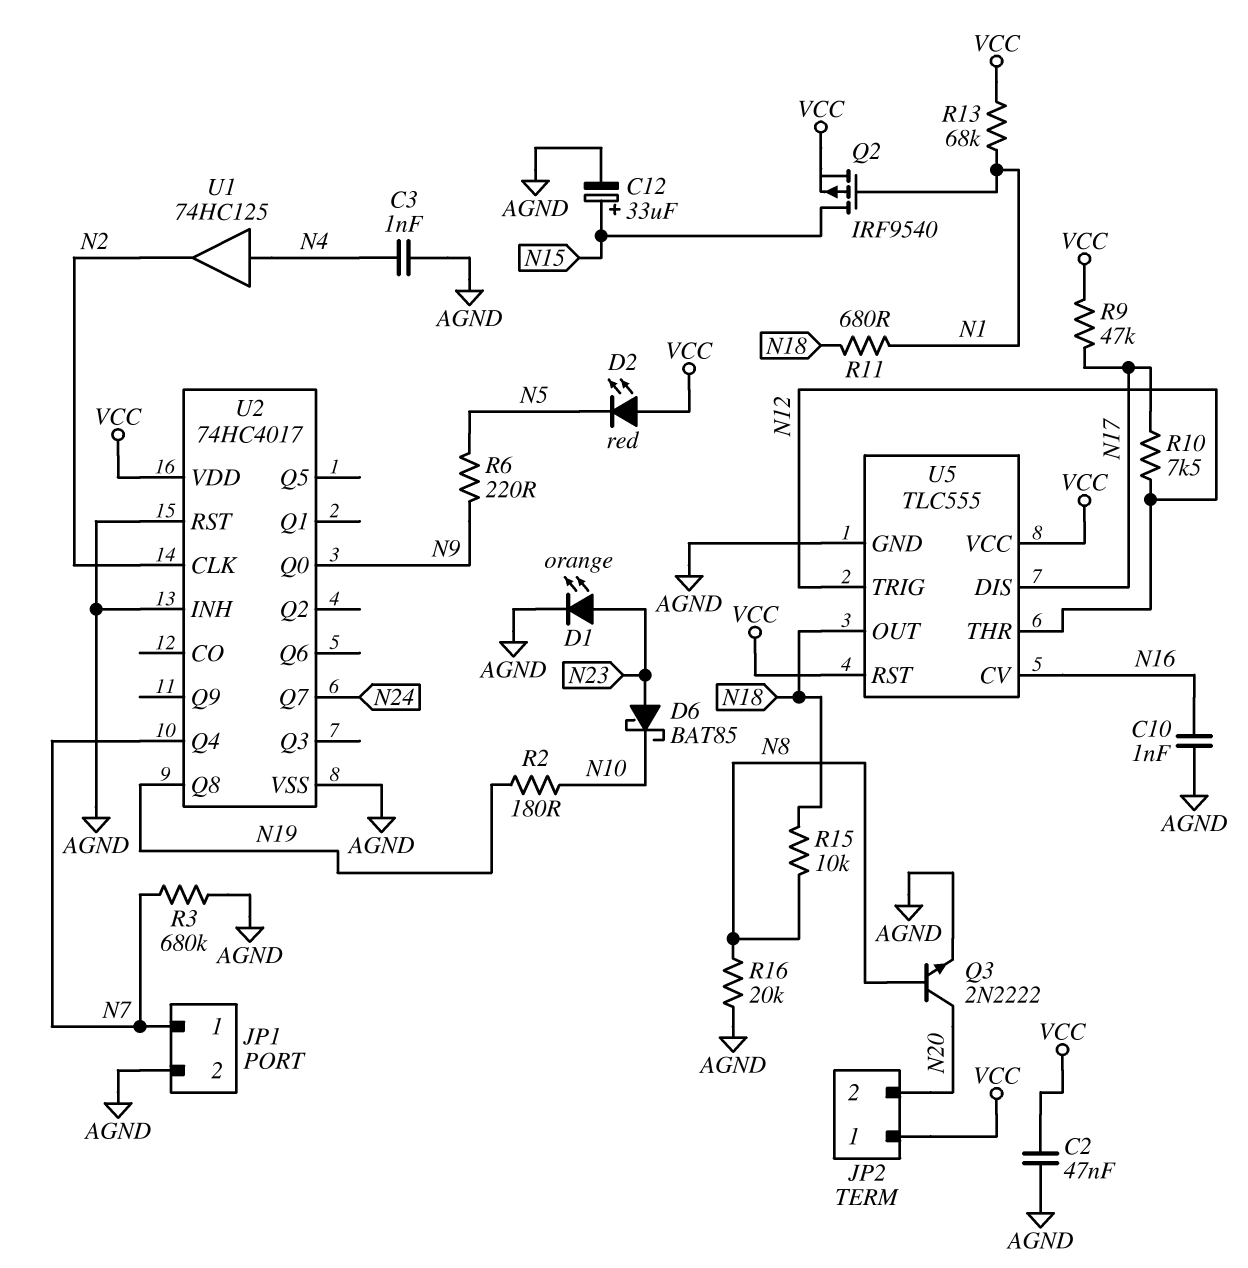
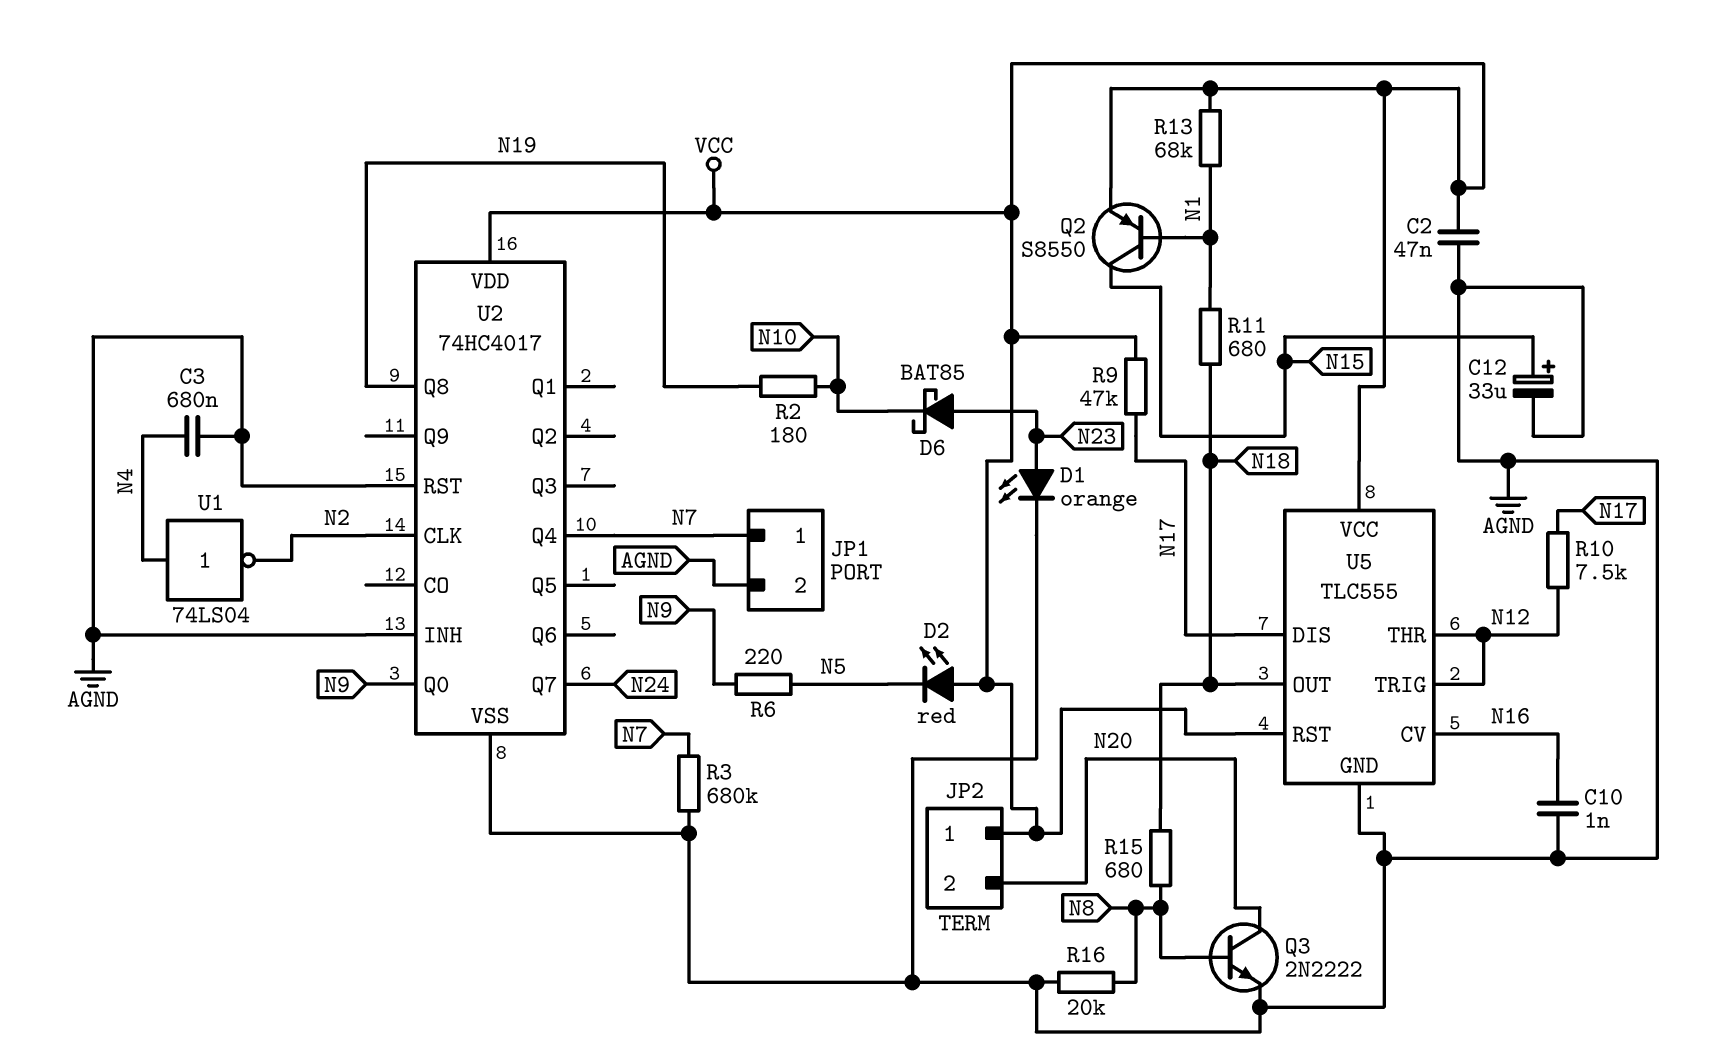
C3: 1nF (AGND, N4) -> 680nF (AGND, N4)
Q2: PMOS IRF9540 (G N1, D N15, S VCC) -> PNP S8550 (B N1, C N15, E VCC)
R15: 10k (N8, N18) -> 680 (N8, N18)
U1: buffer 74HC125 (in N4, out N2) -> NOT 74LS04 (in N4, out N2)

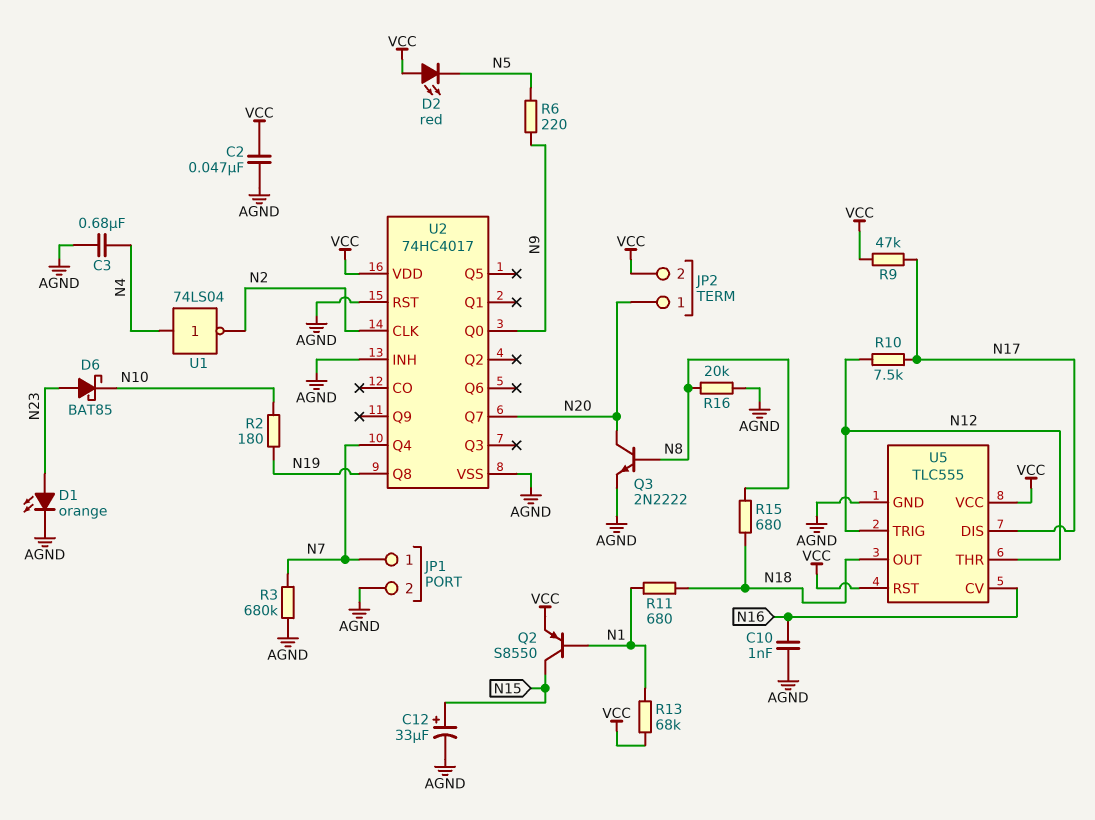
JP2 pin 1: VCC -> N20
JP2 pin 2: N20 -> VCC
U2 pin Q7: N24 -> N20

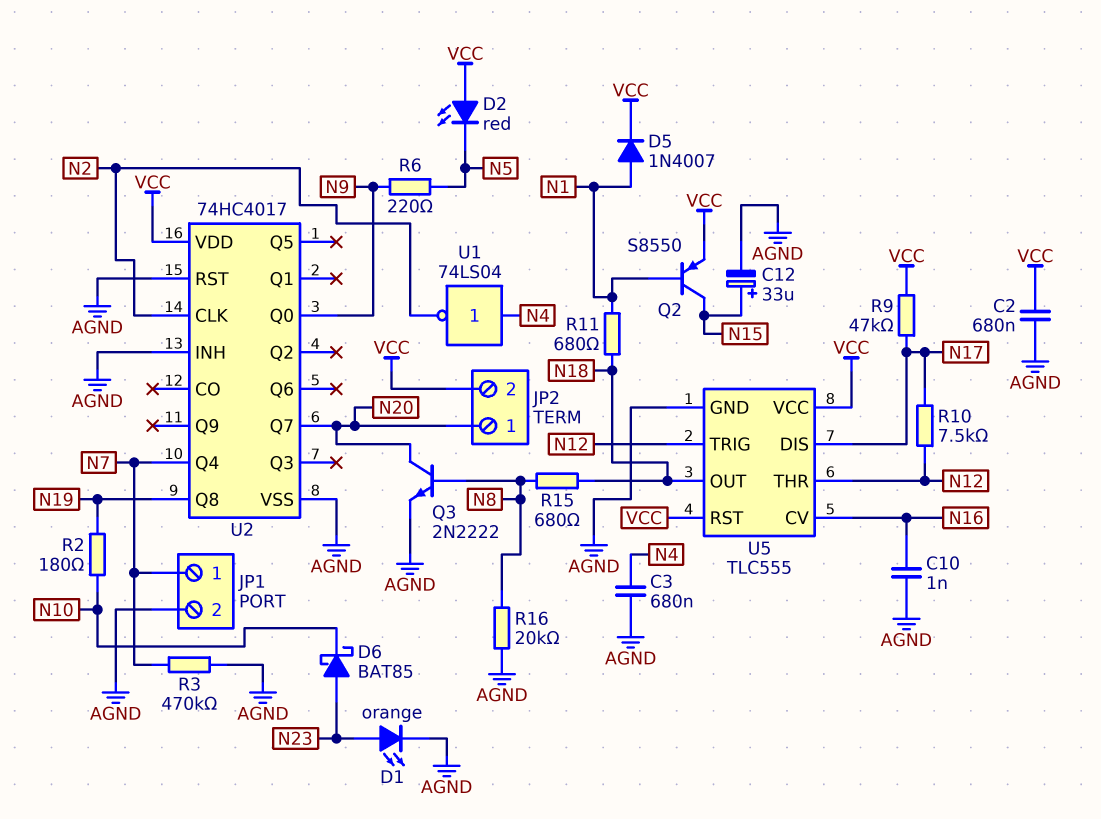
C2: 47nF (AGND, VCC) -> 680nF (AGND, VCC)
D5: none -> diode 1N4007 (A N1, K VCC)
R3: 680k (AGND, N7) -> 470k (AGND, N7)
R13: 68k (N1, VCC) -> none

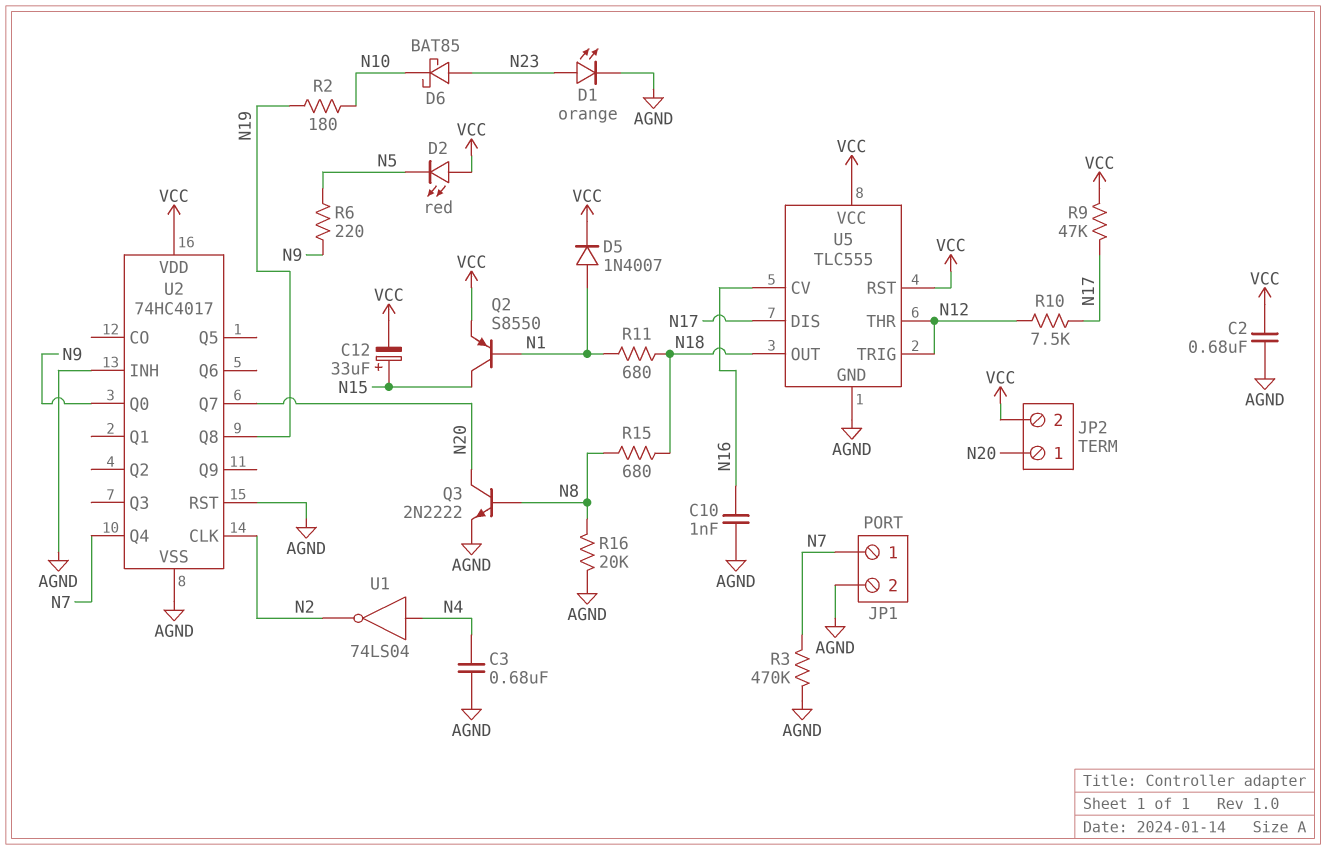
C12: 33uF (plus N15, minus AGND) -> 33uF (plus N15, minus VCC)

